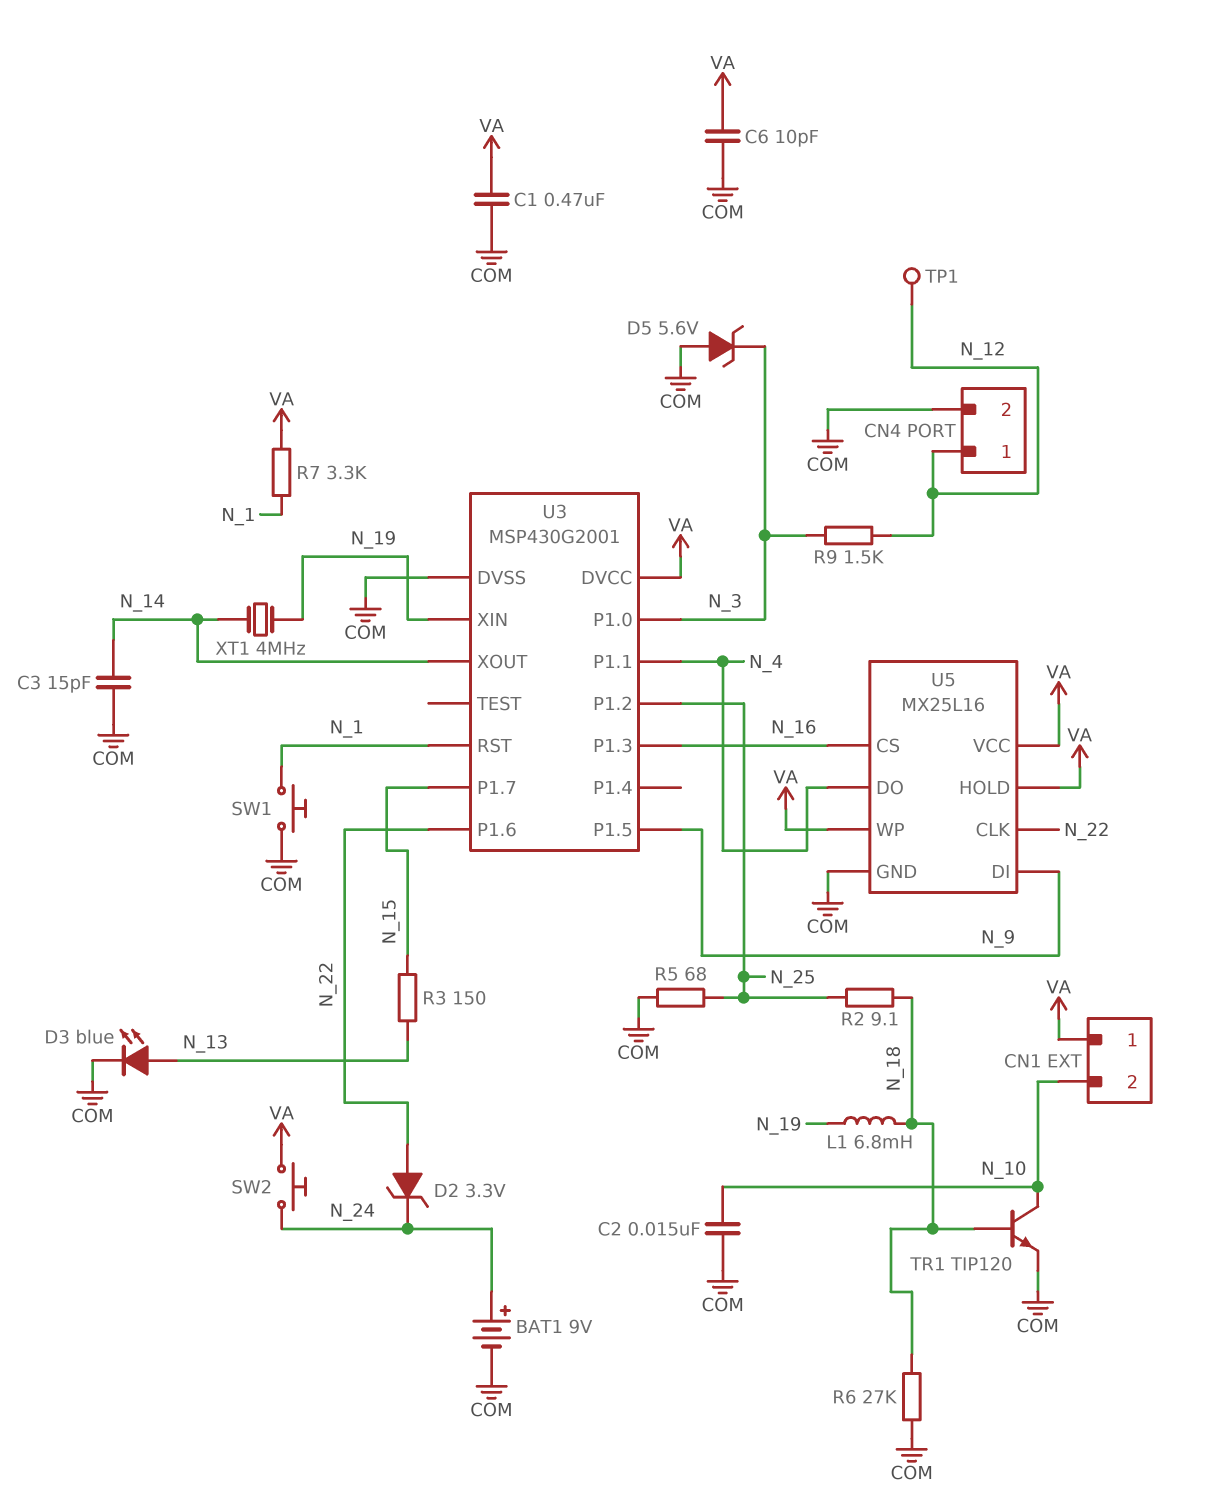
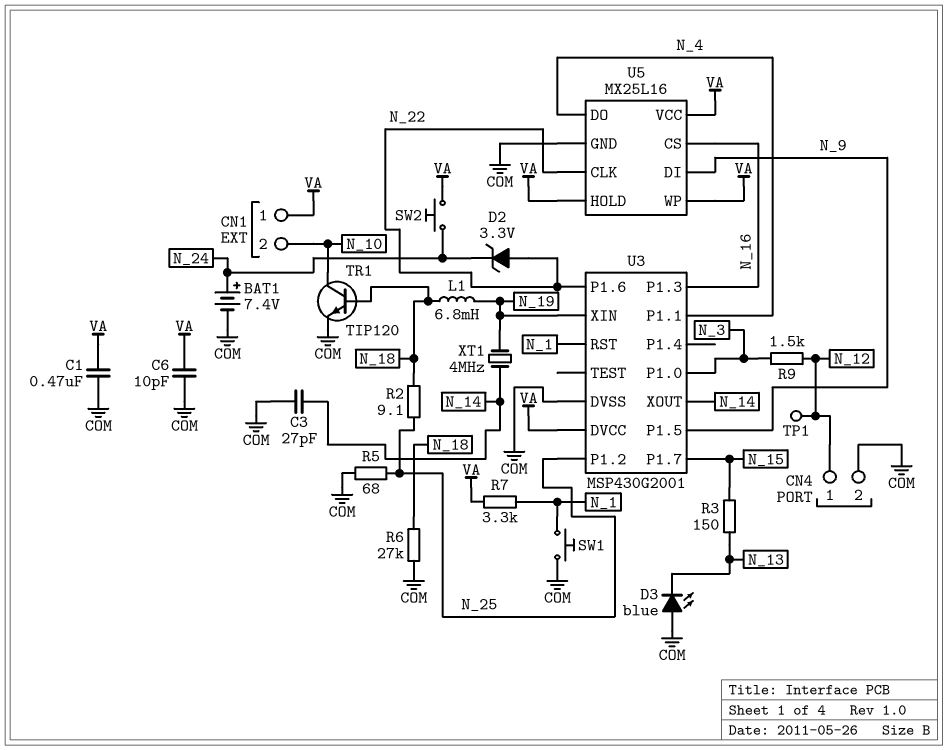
BAT1: 9V (plus N_24, minus COM) -> 7.4V (plus N_24, minus COM)
C2: 15nF (COM, N_10) -> none
C3: 15pF (COM, N_14) -> 27pF (COM, N_14)
D3: LED blue (A N_13, K COM) -> LED blue (A COM, K N_13)
D5: zener 5.6V (A COM, K N_3) -> none

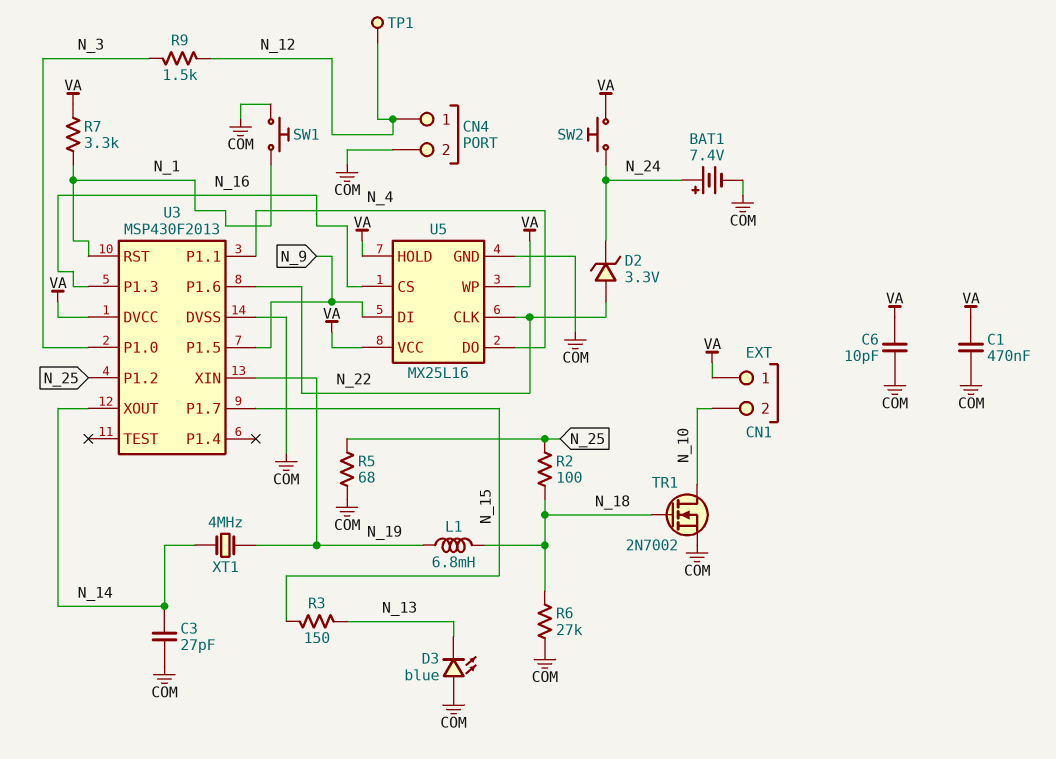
R2: 9.1 (N_18, N_25) -> 100 (N_18, N_25)
TR1: NPN TIP120 (B N_18, C N_10, E COM) -> NMOS 2N7002 (G N_18, D N_10, S COM)
U3: MSP430G2001 -> MSP430F2013

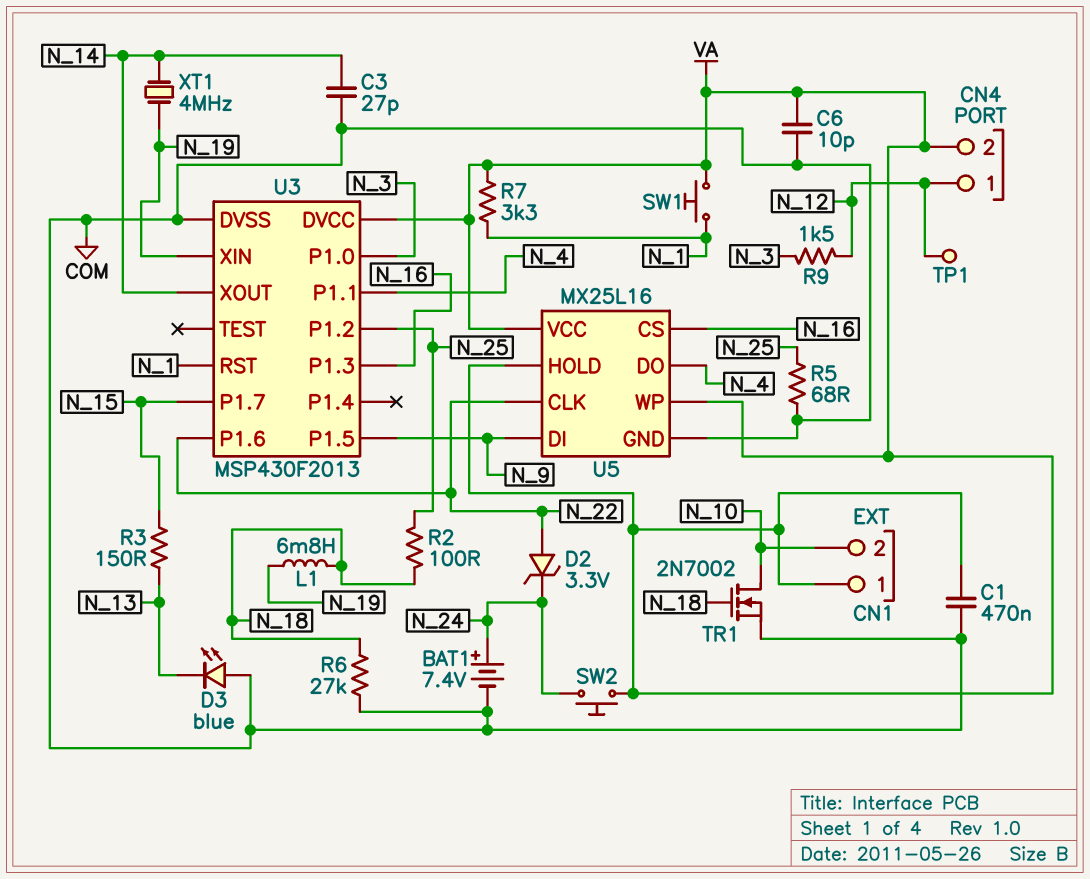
CN4 pin 2: COM -> VA
SW1: button (COM, N_1) -> button (N_1, VA)

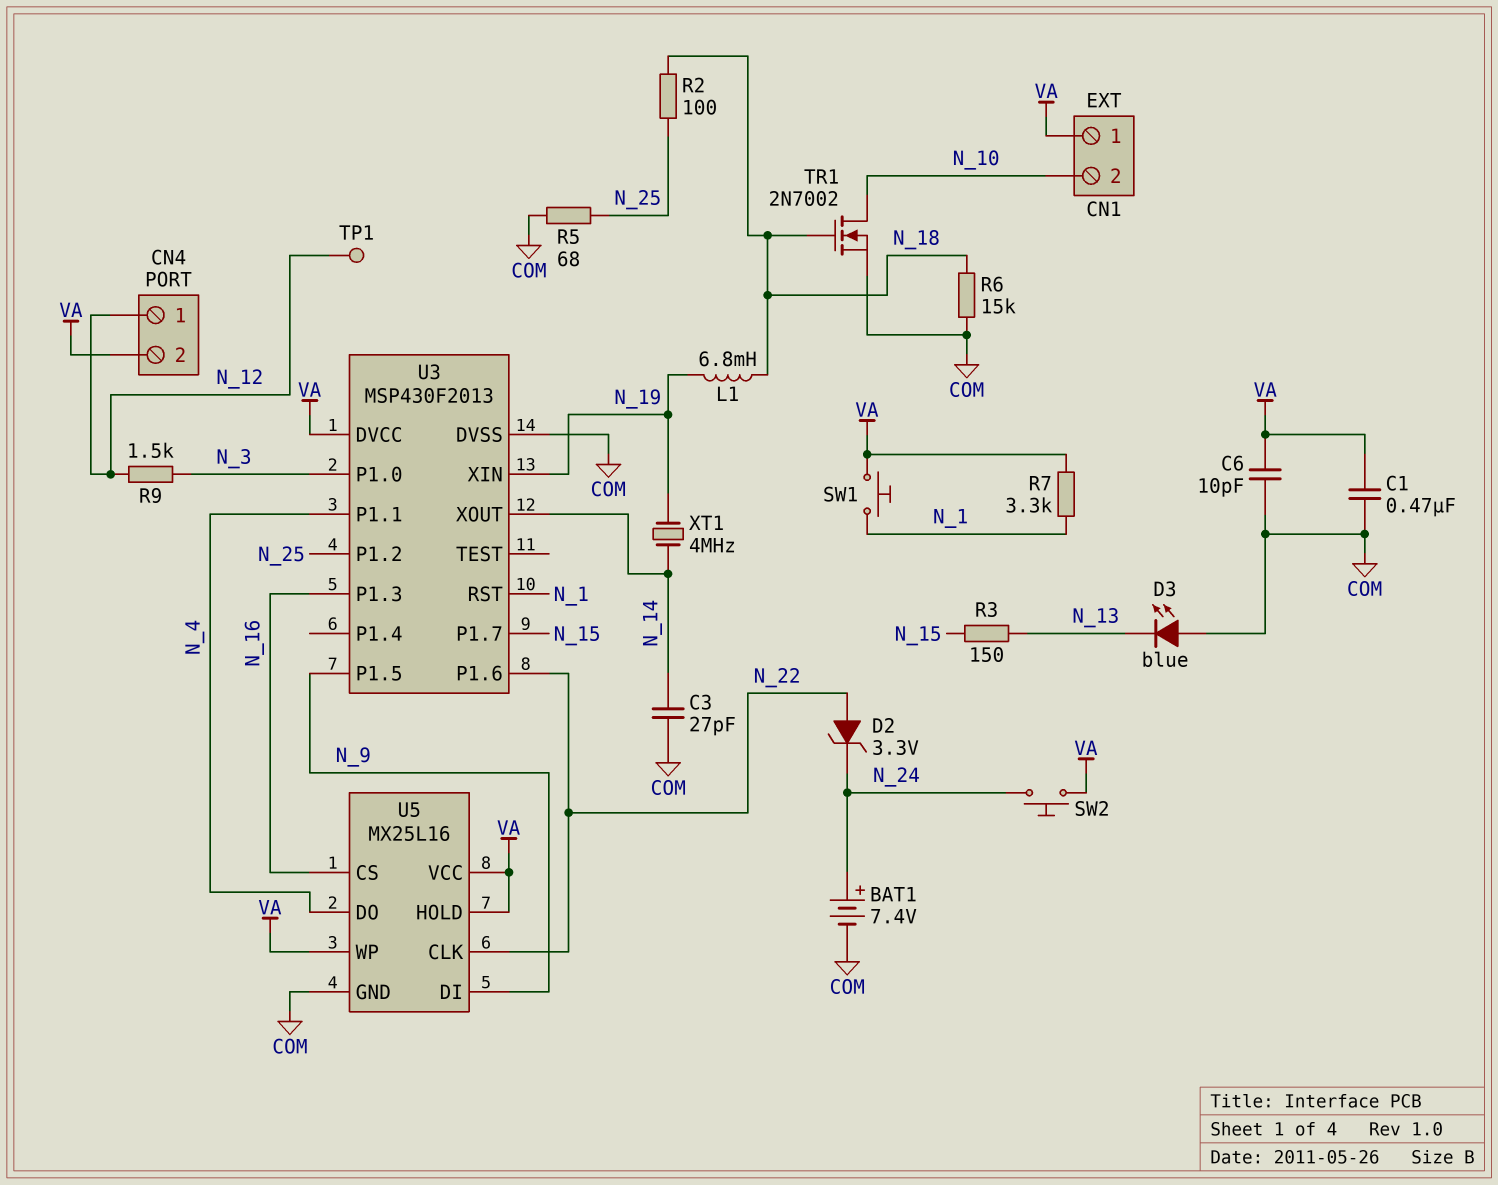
R6: 27k (COM, N_18) -> 15k (COM, N_18)

